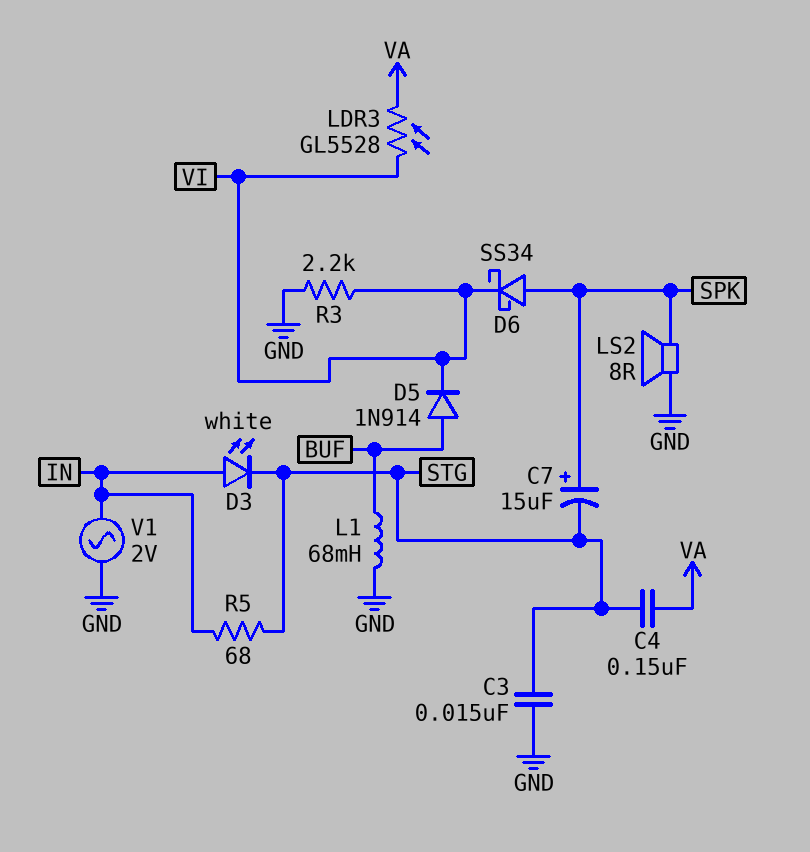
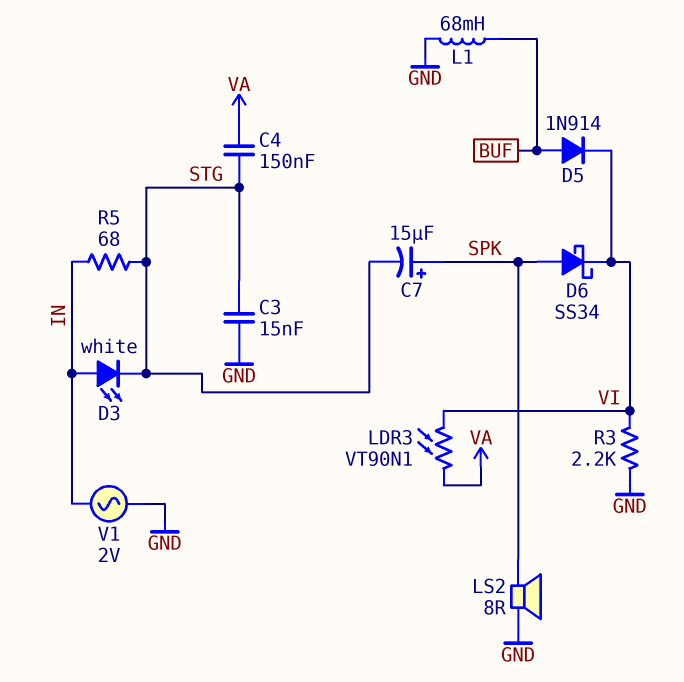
LDR3: GL5528 (VA, VI) -> VT90N1 (VA, VI)

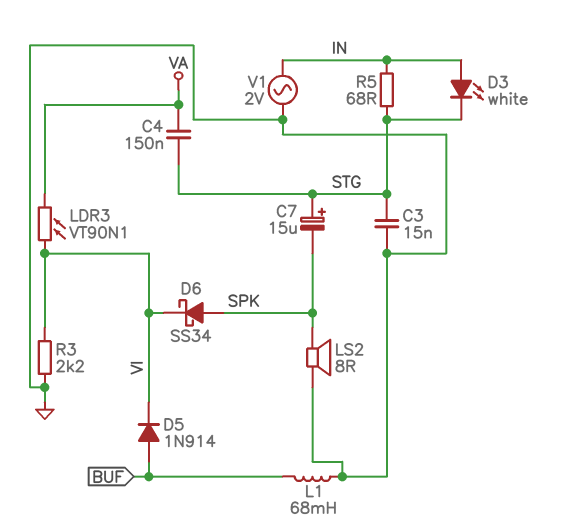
C7: 15uF (plus SPK, minus STG) -> 15uF (plus STG, minus SPK)

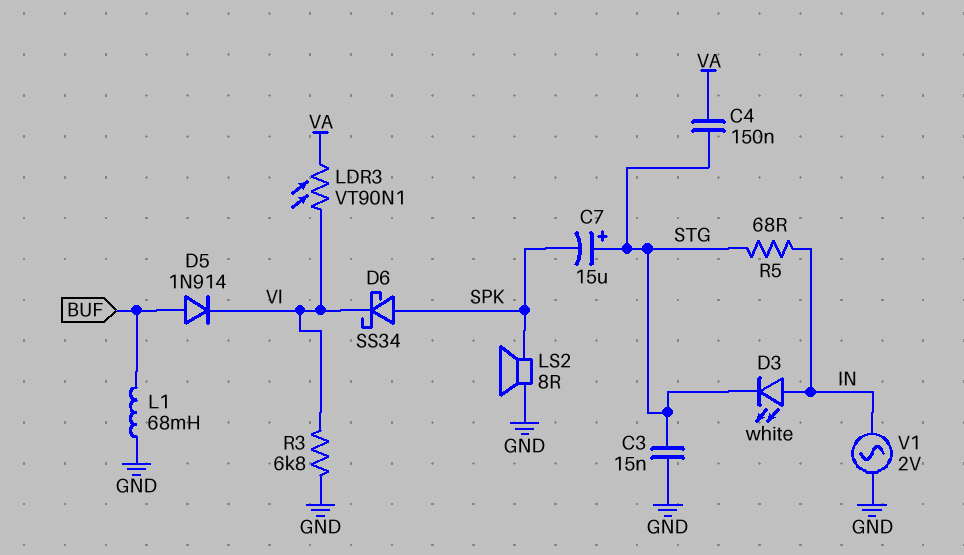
R3: 2.2k (GND, VI) -> 6.8k (GND, VI)

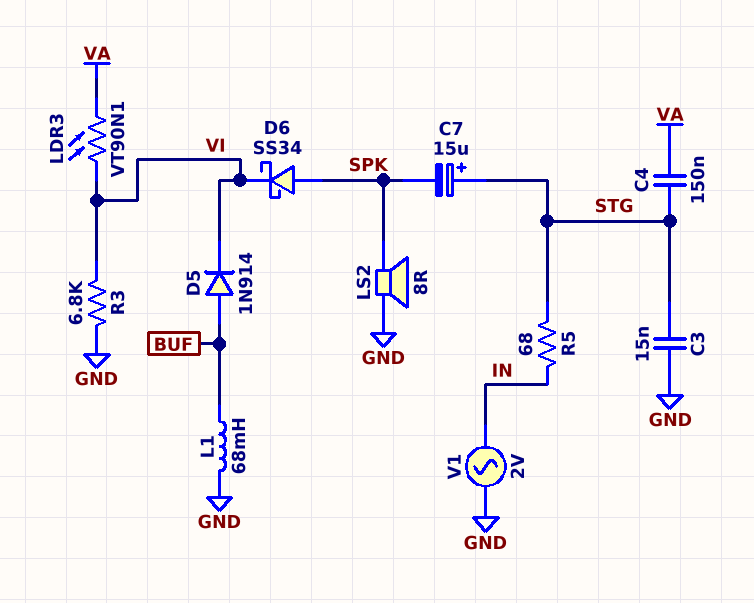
D3: LED white (A IN, K STG) -> none

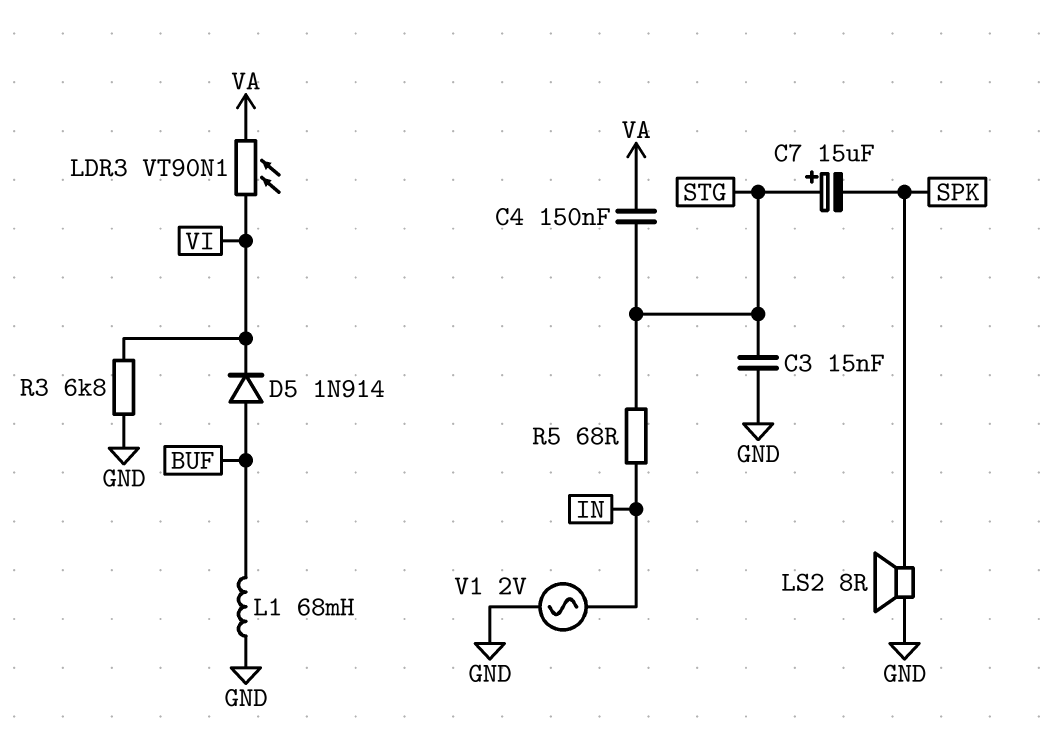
D6: schottky SS34 (A SPK, K VI) -> none

